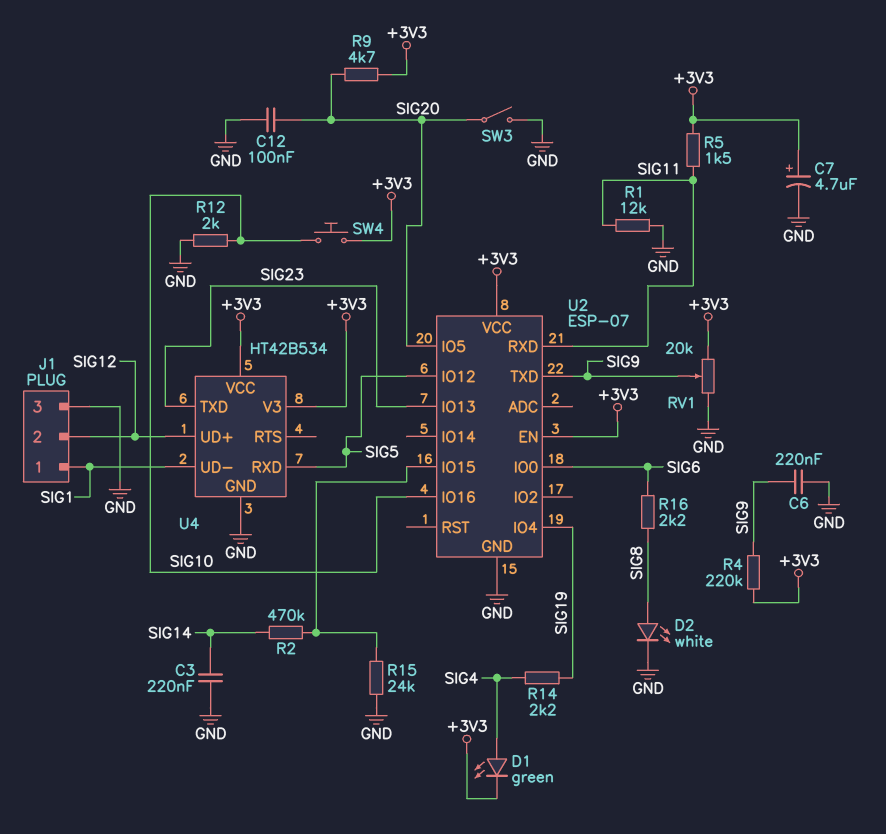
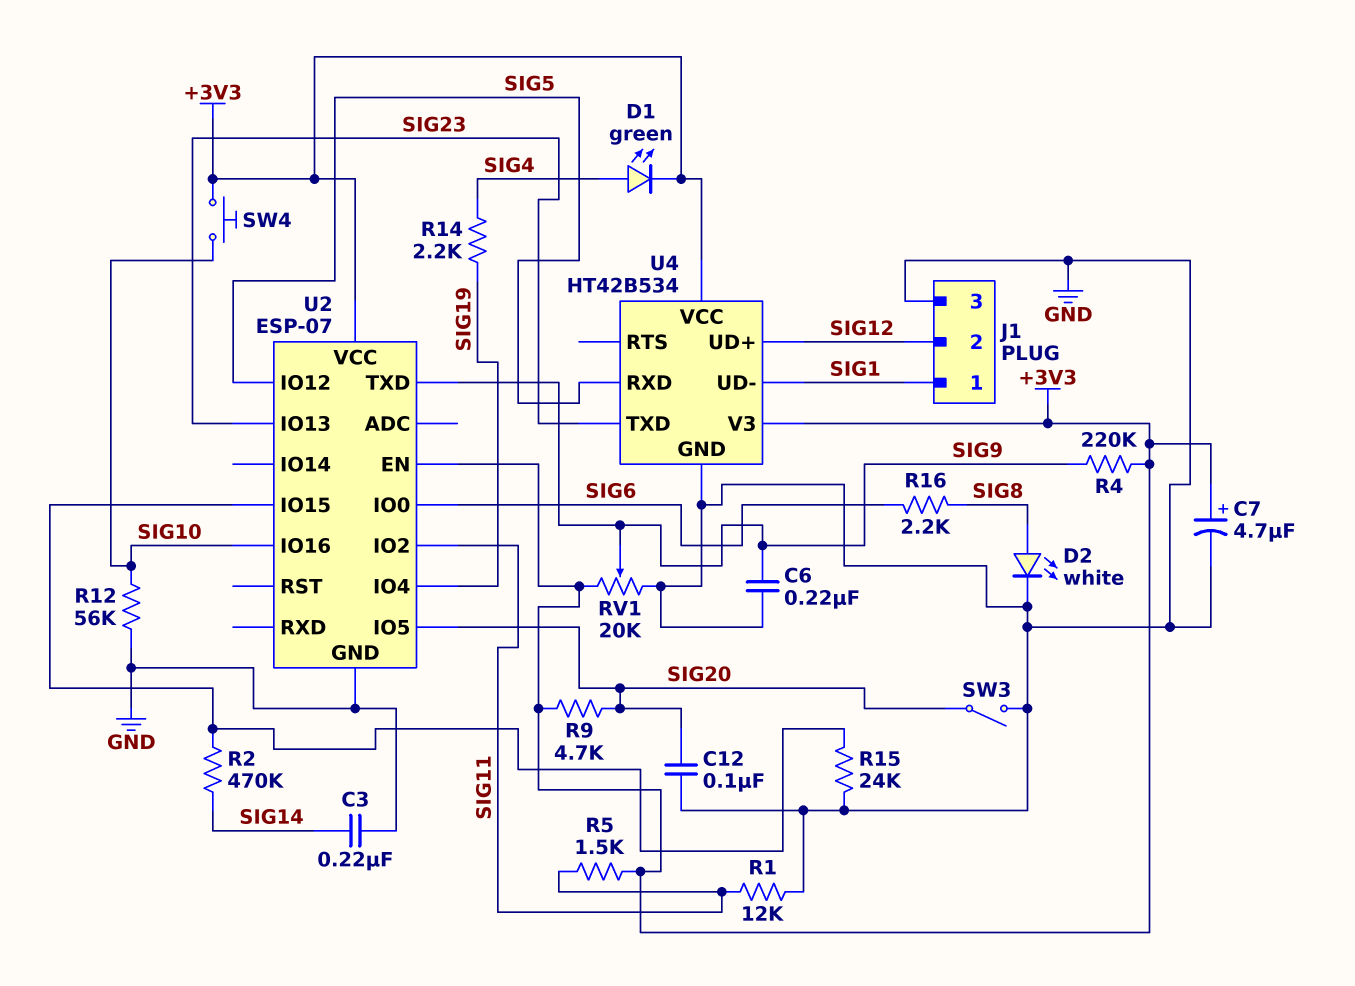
R12: 2k (GND, SIG10) -> 56k (GND, SIG10)
U2 pin IO2: none -> SIG11
U2 pin RXD: SIG11 -> none

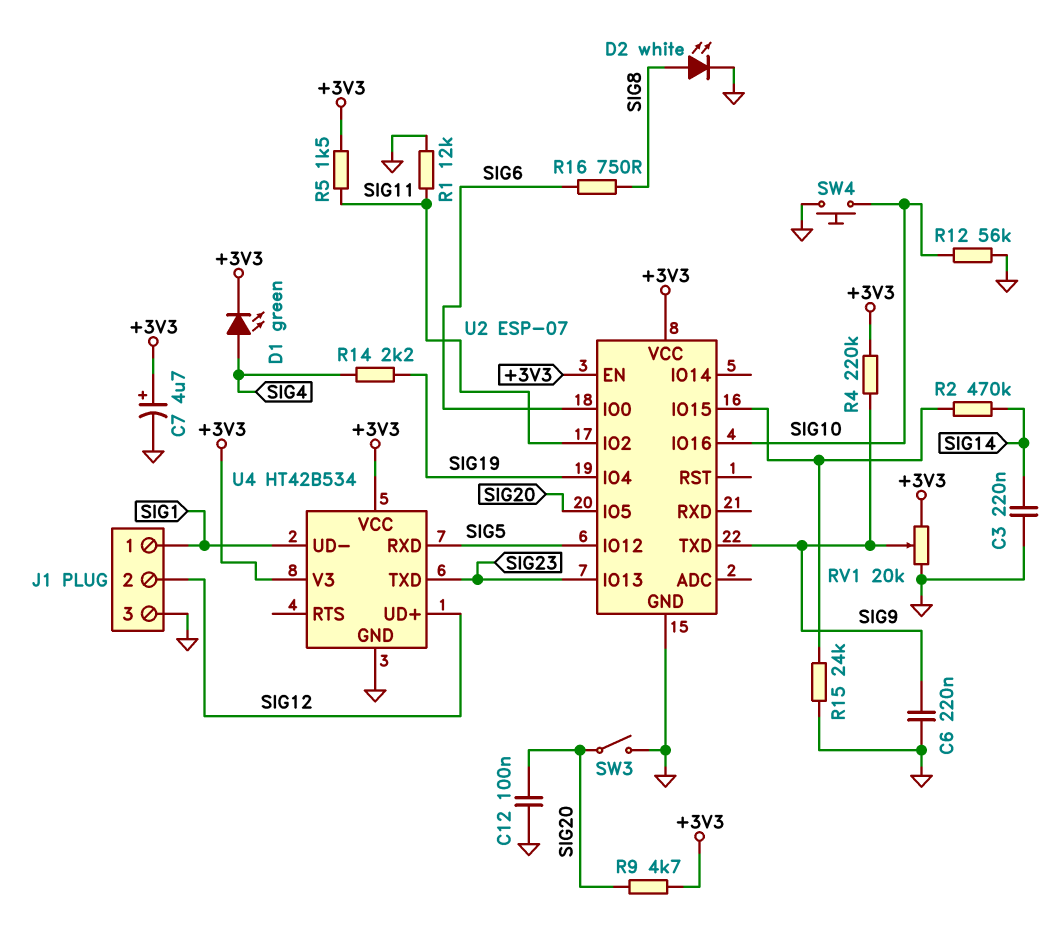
R16: 2.2k (SIG6, SIG8) -> 750 (SIG6, SIG8)
SW4: button (+3V3, SIG10) -> button (GND, SIG10)

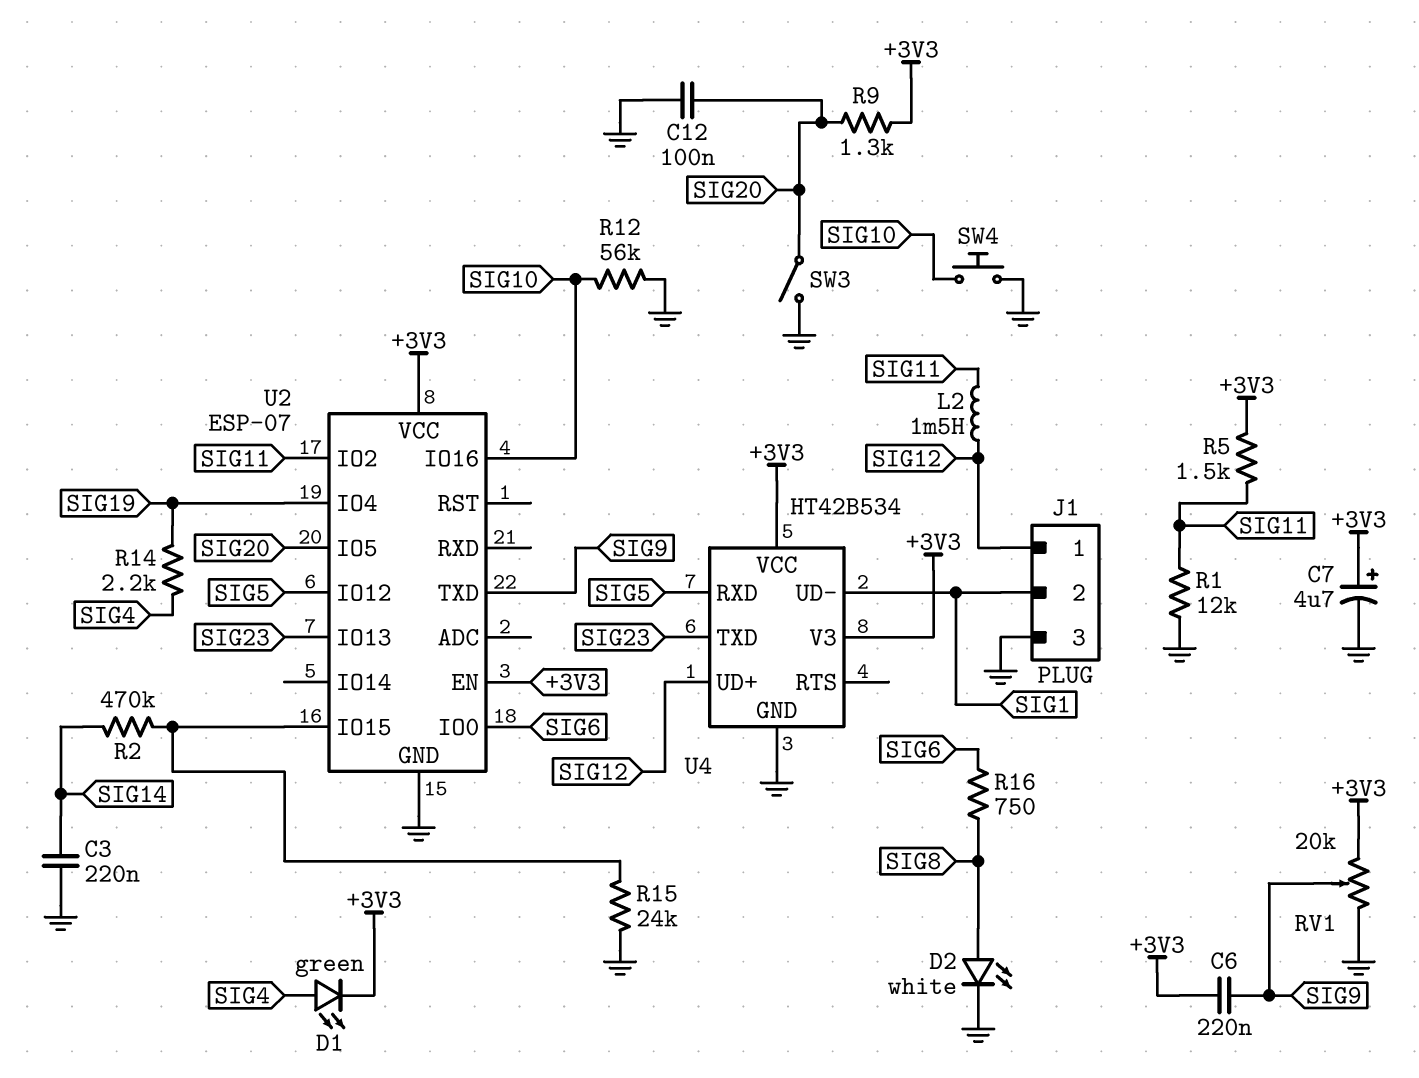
C6: 220nF (GND, SIG9) -> 220nF (+3V3, SIG9)
J1 pin 1: SIG1 -> SIG12
J1 pin 2: SIG12 -> SIG1
L2: none -> 1.5mH (SIG11, SIG12)
R4: 220k (+3V3, SIG9) -> none
R9: 4.7k (+3V3, SIG20) -> 1.3k (+3V3, SIG20)

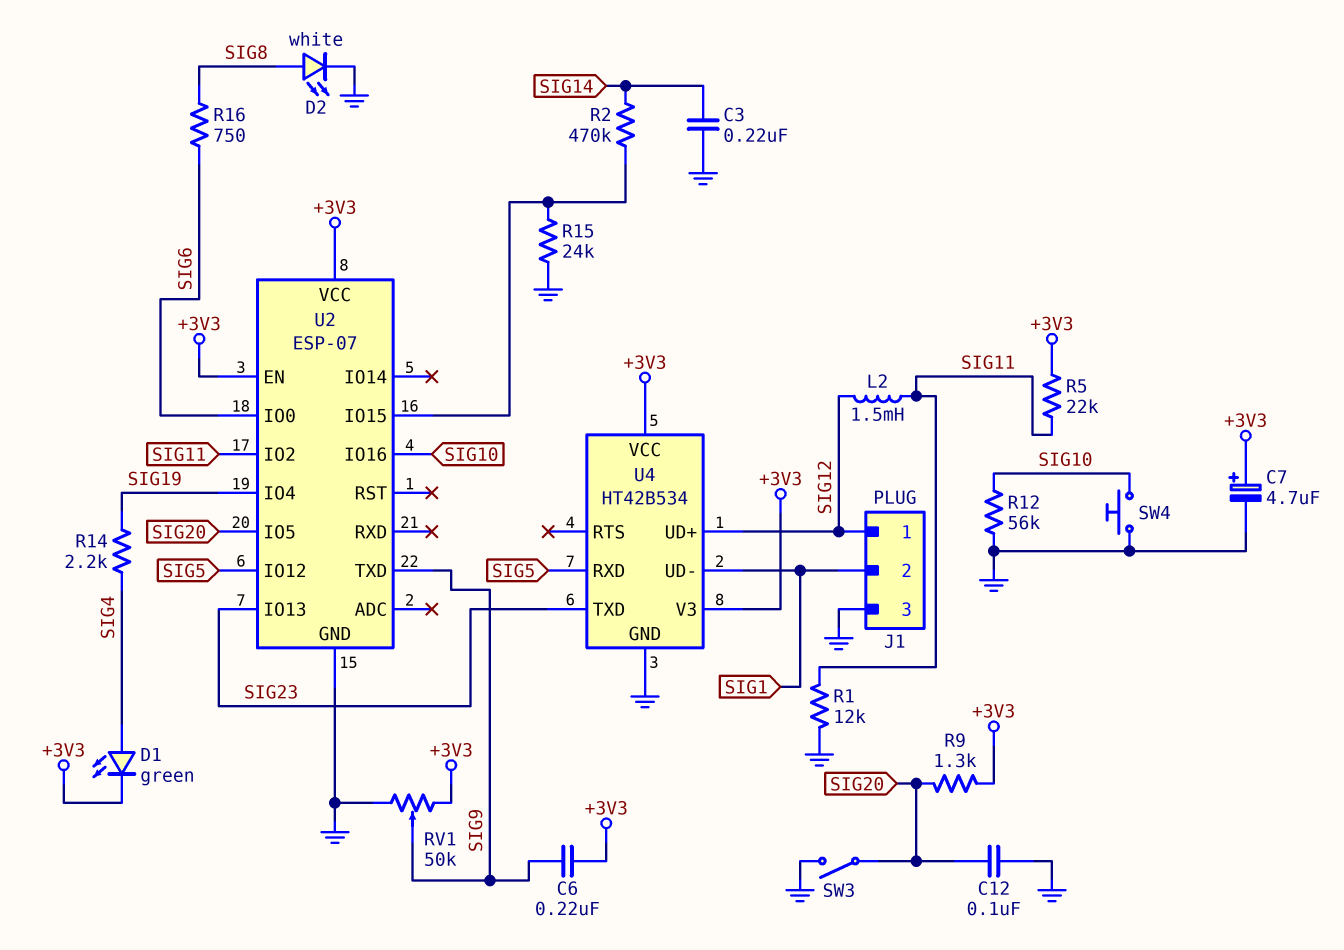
R5: 1.5k (+3V3, SIG11) -> 22k (+3V3, SIG11)
RV1: 20k (+3V3, GND, wiper SIG9) -> 50k (+3V3, GND, wiper SIG9)

